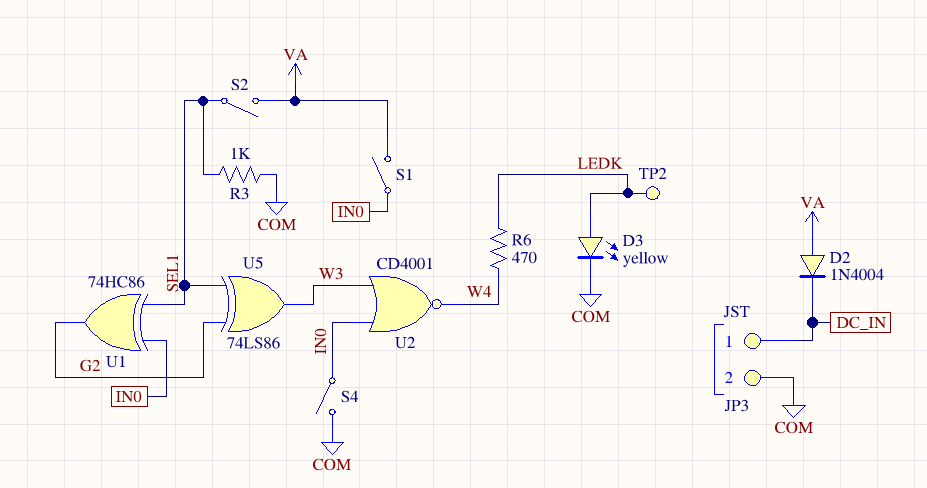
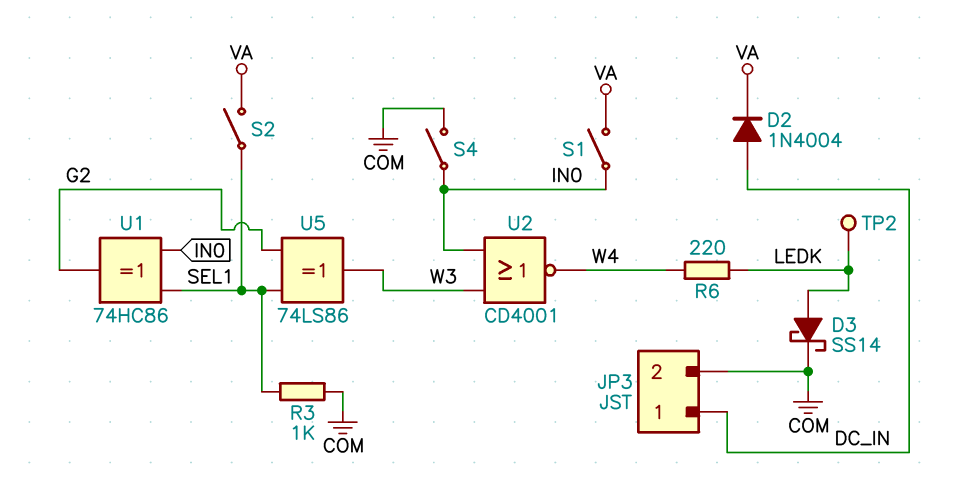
D2: diode 1N4004 (A VA, K DC_IN) -> diode 1N4004 (A DC_IN, K VA)
D3: LED yellow (A LEDK, K COM) -> schottky SS14 (A LEDK, K COM)
R6: 470 (LEDK, W4) -> 220 (LEDK, W4)

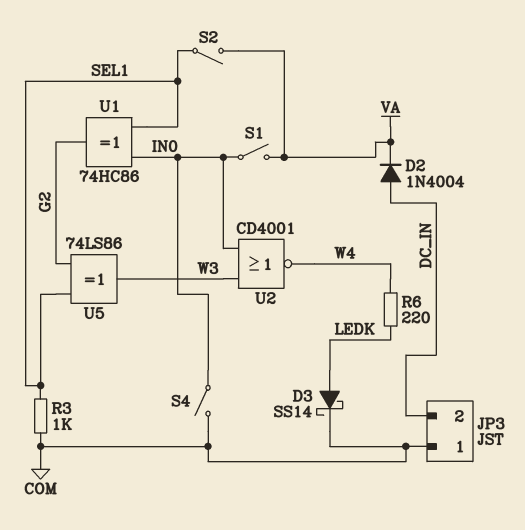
JP3 pin 1: DC_IN -> COM
JP3 pin 2: COM -> DC_IN
TP2: test point (LEDK) -> none

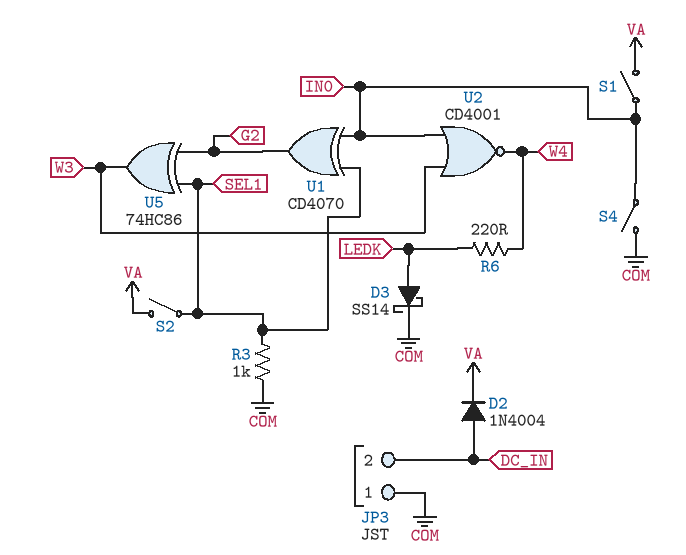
U1: XOR 74HC86 (in IN0, in SEL1, out G2) -> XOR CD4070 (in IN0, in SEL1, out G2)
U5: XOR 74LS86 (in G2, in SEL1, out W3) -> XOR 74HC86 (in G2, in SEL1, out W3)

